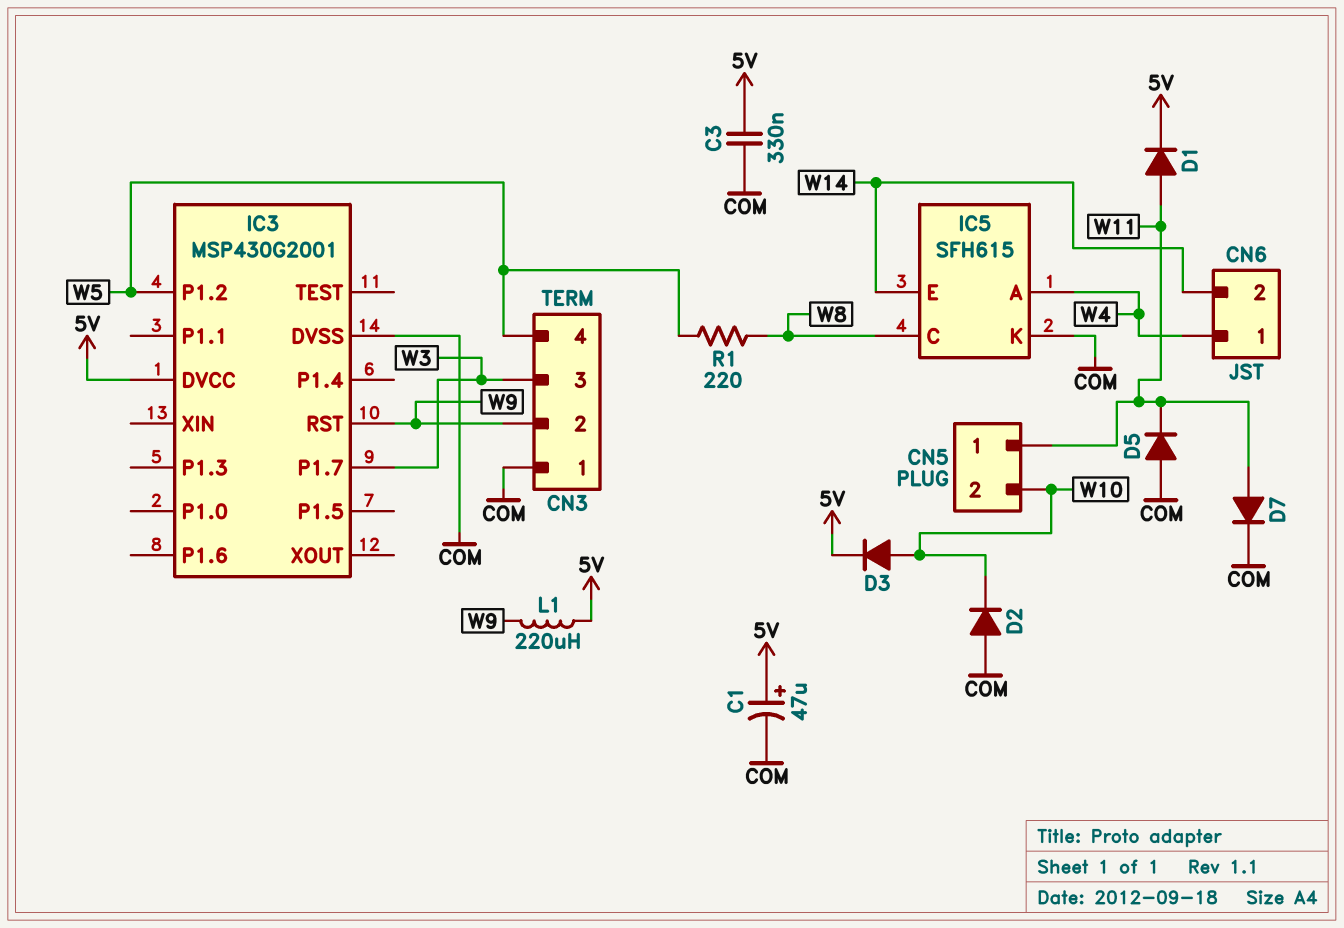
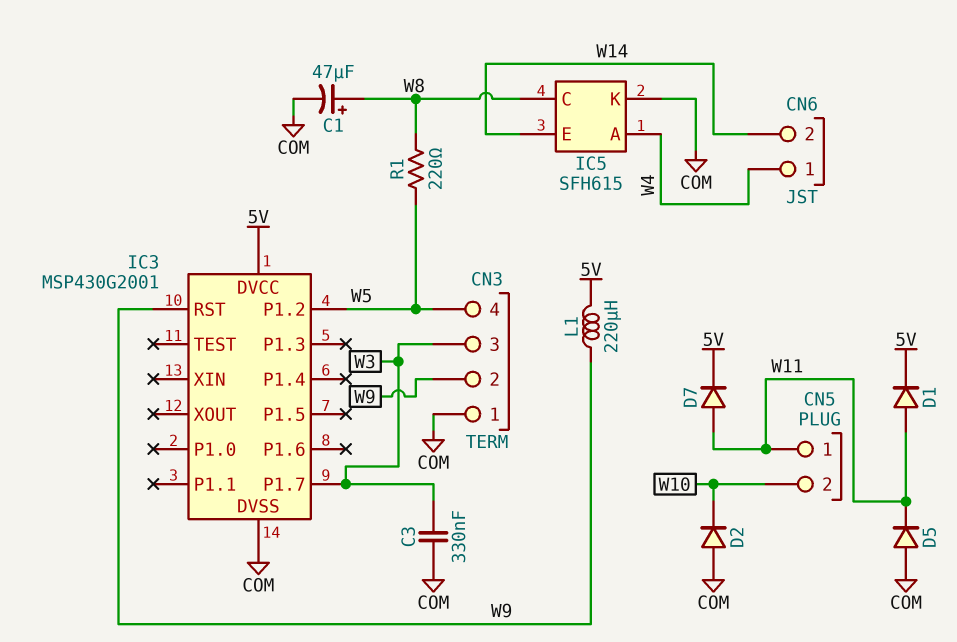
C1: 47uF (plus 5V, minus COM) -> 47uF (plus W8, minus COM)
C3: 330nF (5V, COM) -> 330nF (COM, W3)
D3: diode (A W10, K 5V) -> none
D7: diode (A W11, K COM) -> diode (A W11, K 5V)

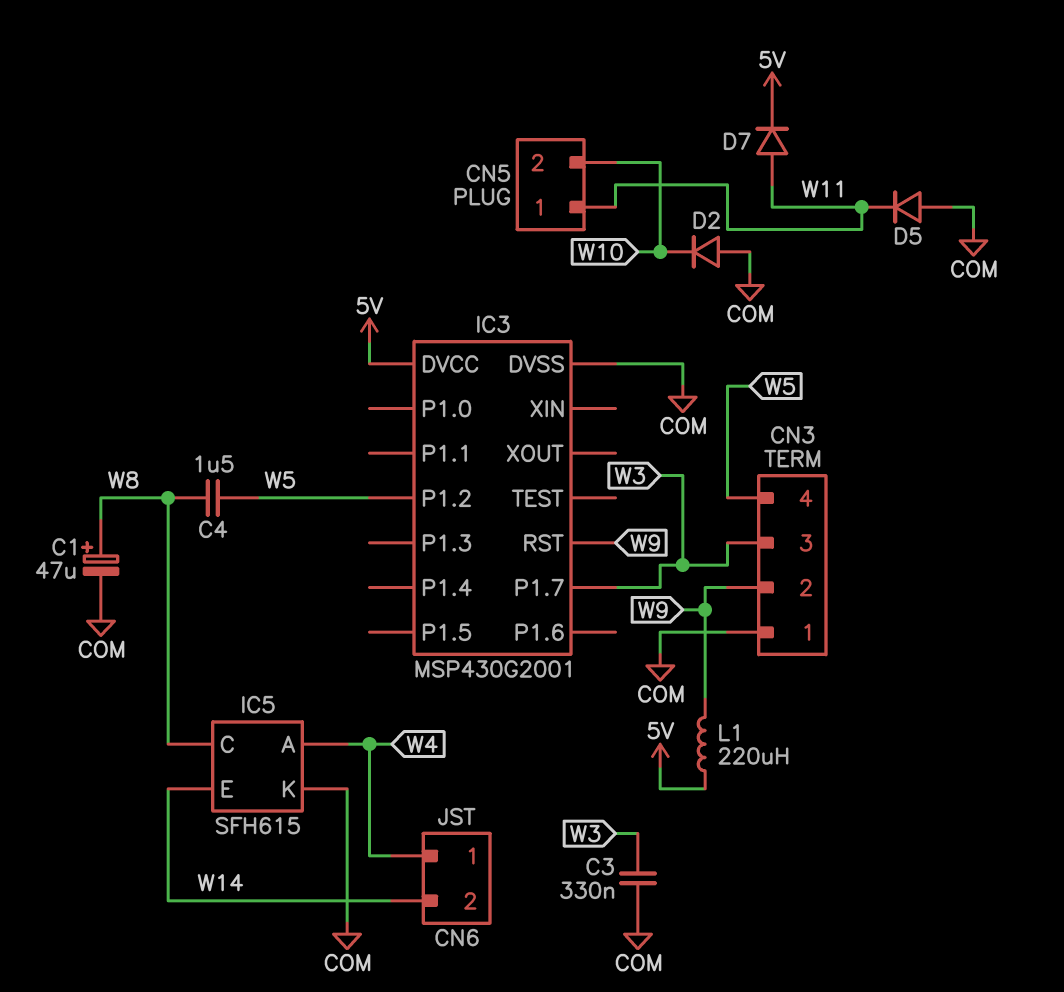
C4: none -> 1.5uF (W5, W8)
D1: diode (A W11, K 5V) -> none
R1: 220 (W5, W8) -> none

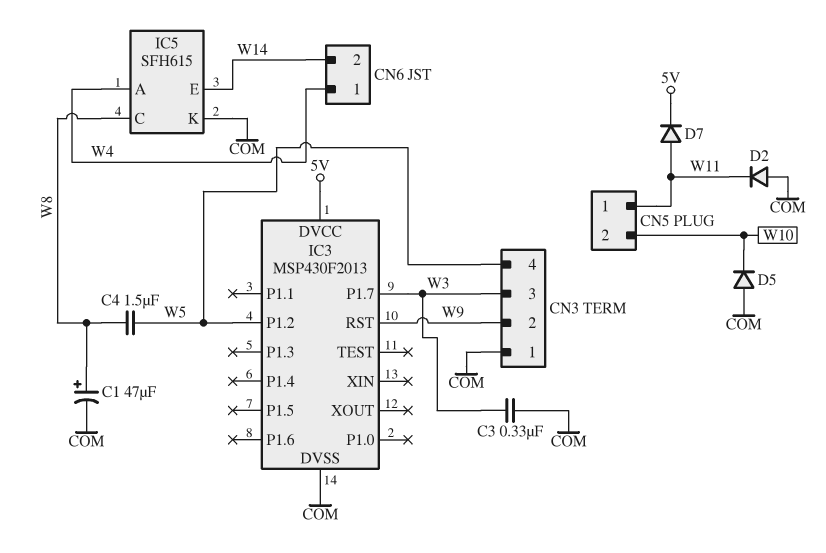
D2: diode (A COM, K W10) -> diode (A COM, K W11)
D5: diode (A COM, K W11) -> diode (A COM, K W10)
IC3: MSP430G2001 -> MSP430F2013
L1: 220uH (5V, W9) -> none

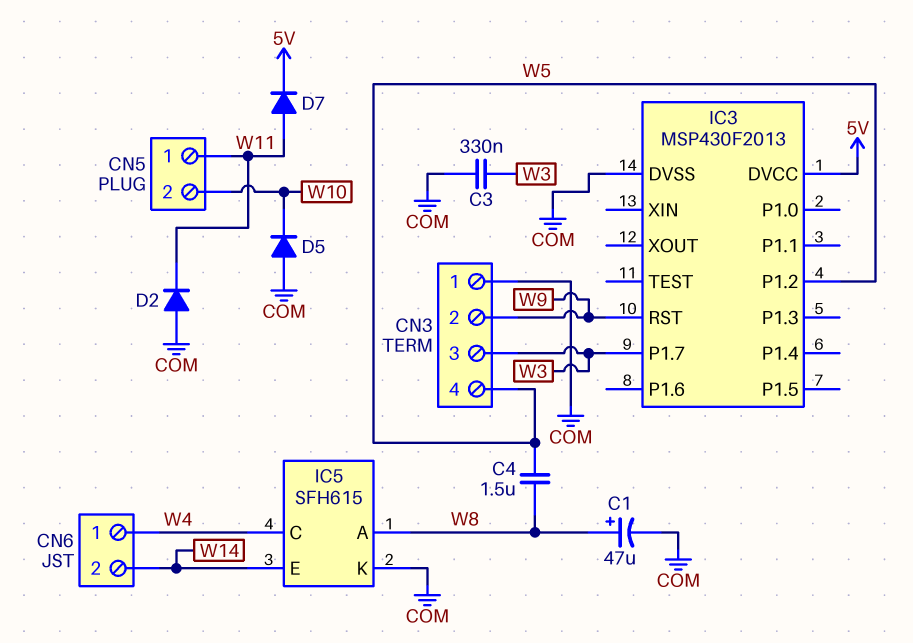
IC5 pin A: W4 -> W8
IC5 pin C: W8 -> W4

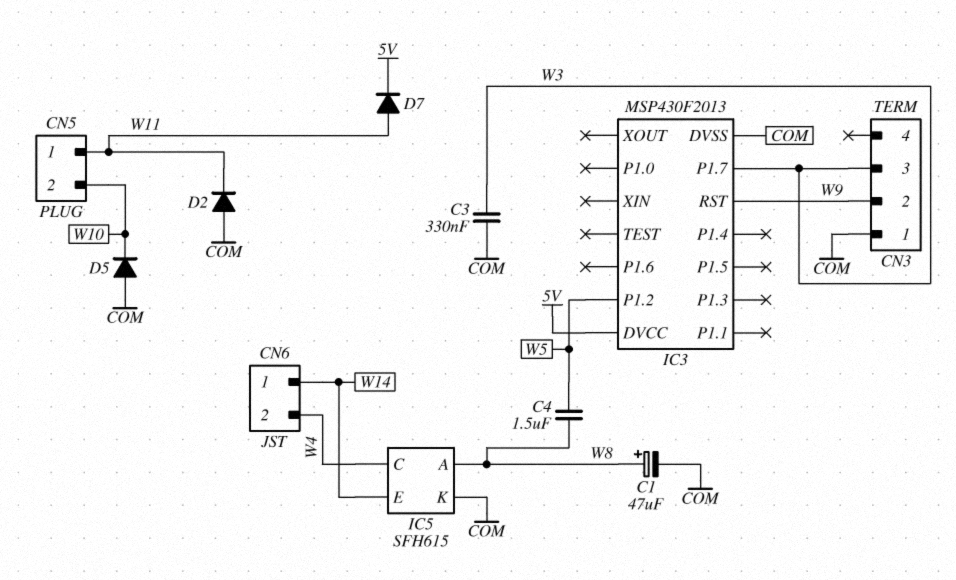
CN3 pin 4: W5 -> none
CN6 pin 1: W4 -> W14
CN6 pin 2: W14 -> W4

